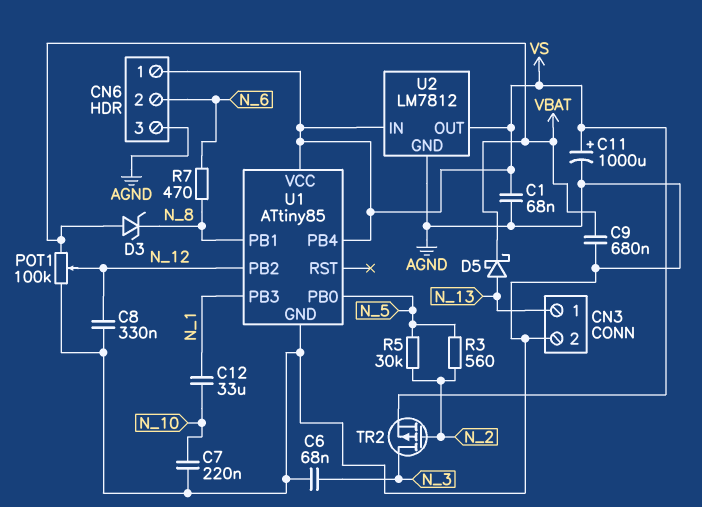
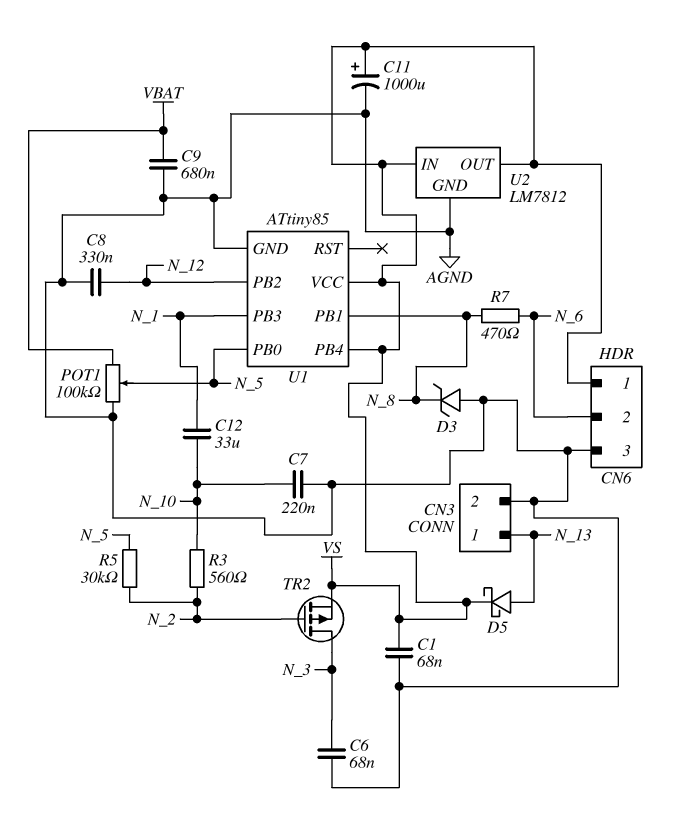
D3: zener (A VBAT, K N_8) -> zener (A AGND, K N_8)
D5: schottky (A N_13, K VBAT) -> schottky (A N_13, K VS)
POT1: 100k (AGND, VBAT, wiper N_12) -> 100k (AGND, VBAT, wiper N_5)
R3: 560 (N_2, N_5) -> 560 (N_2, N_10)

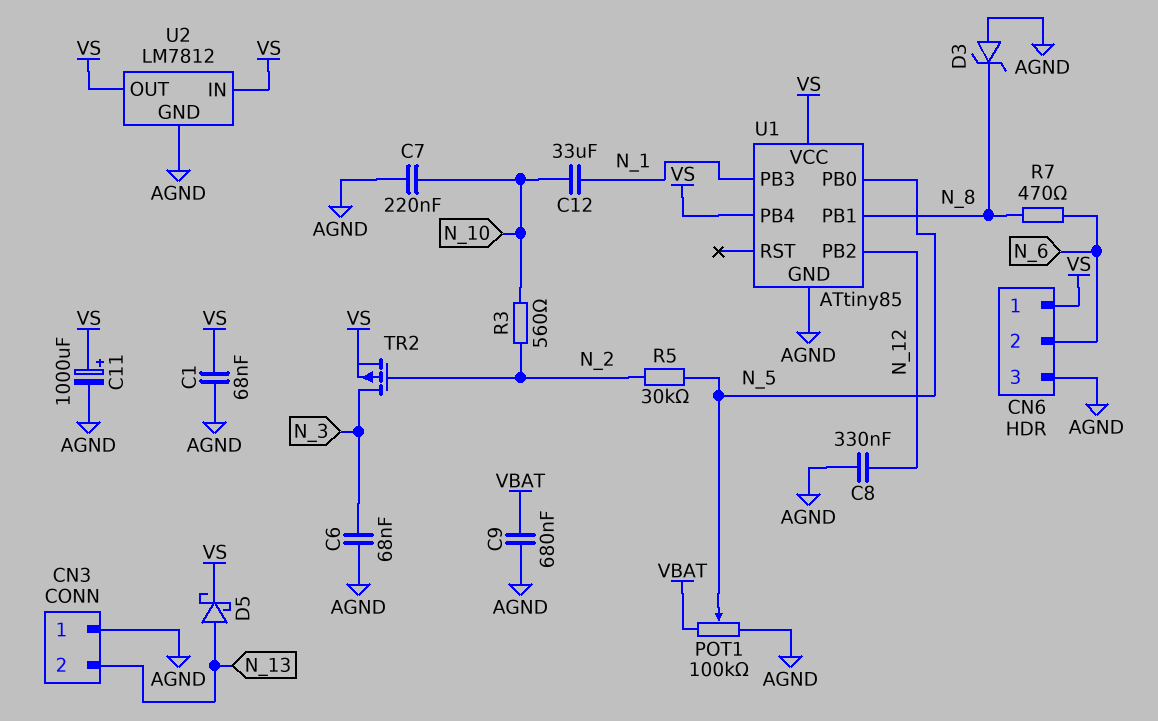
CN3 pin 1: N_13 -> AGND
CN3 pin 2: AGND -> N_13

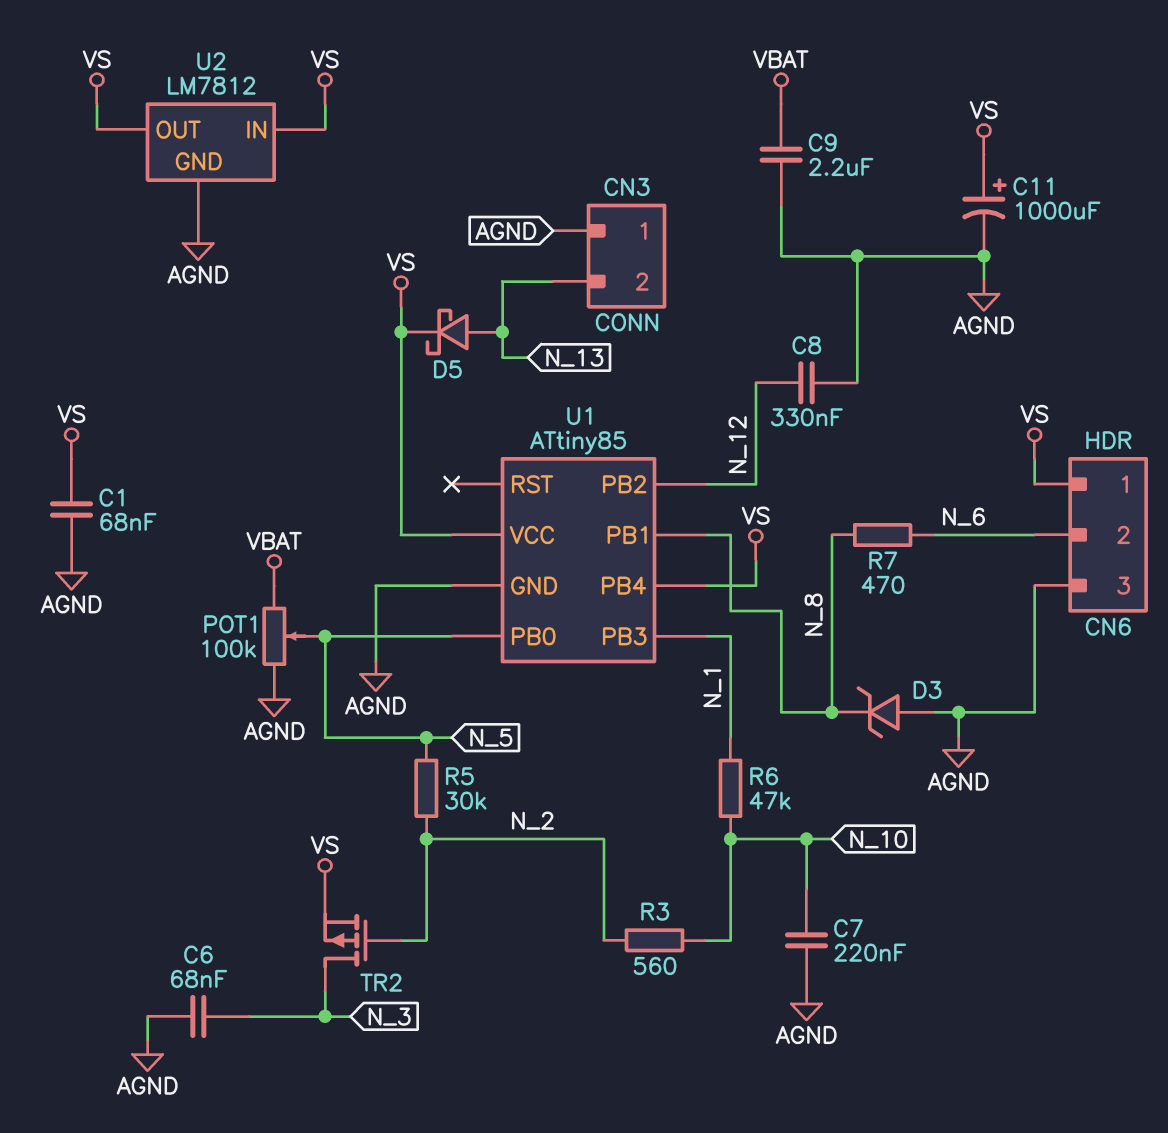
C9: 680nF (AGND, VBAT) -> 2.2uF (AGND, VBAT)
C12: 33uF (N_1, N_10) -> none
R6: none -> 47k (N_1, N_10)

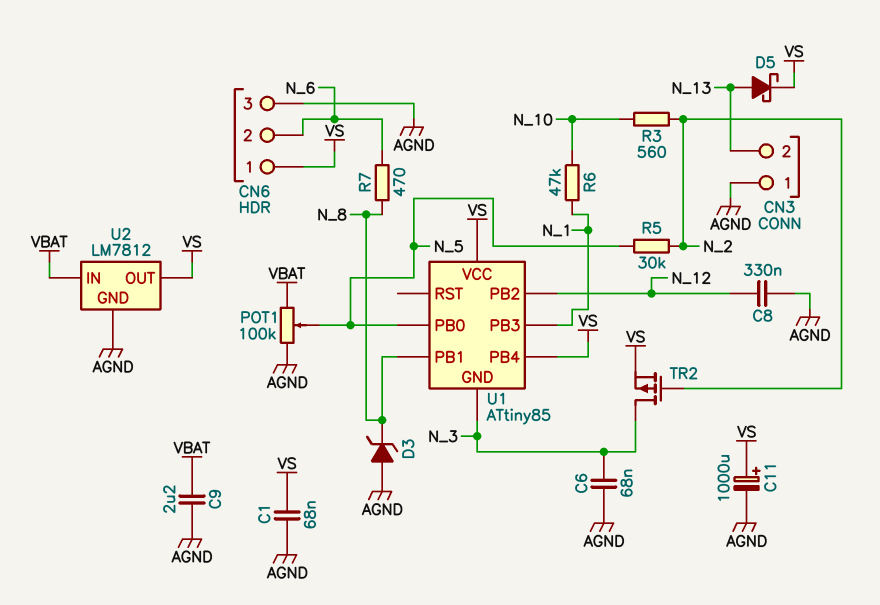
C7: 220nF (AGND, N_10) -> none
U1 pin GND: AGND -> N_3
U2 pin IN: VS -> VBAT

